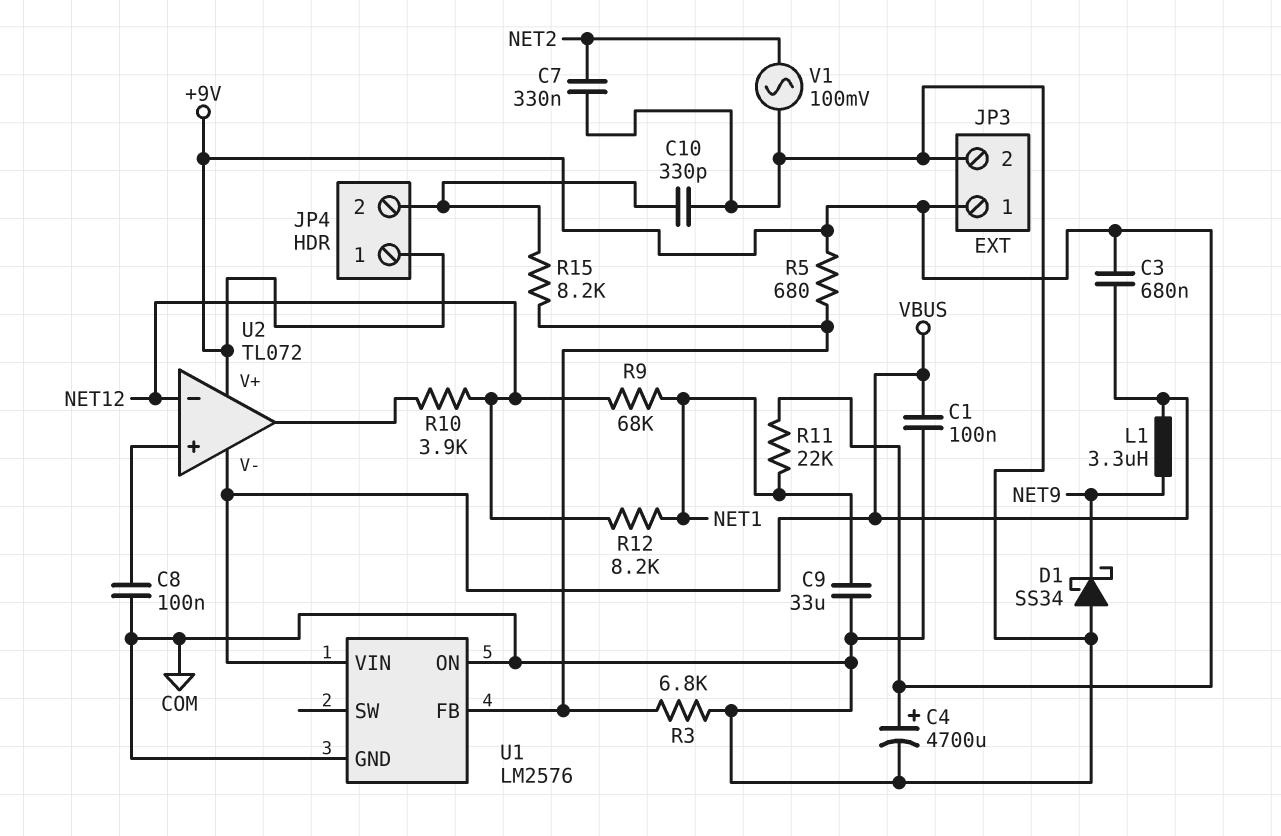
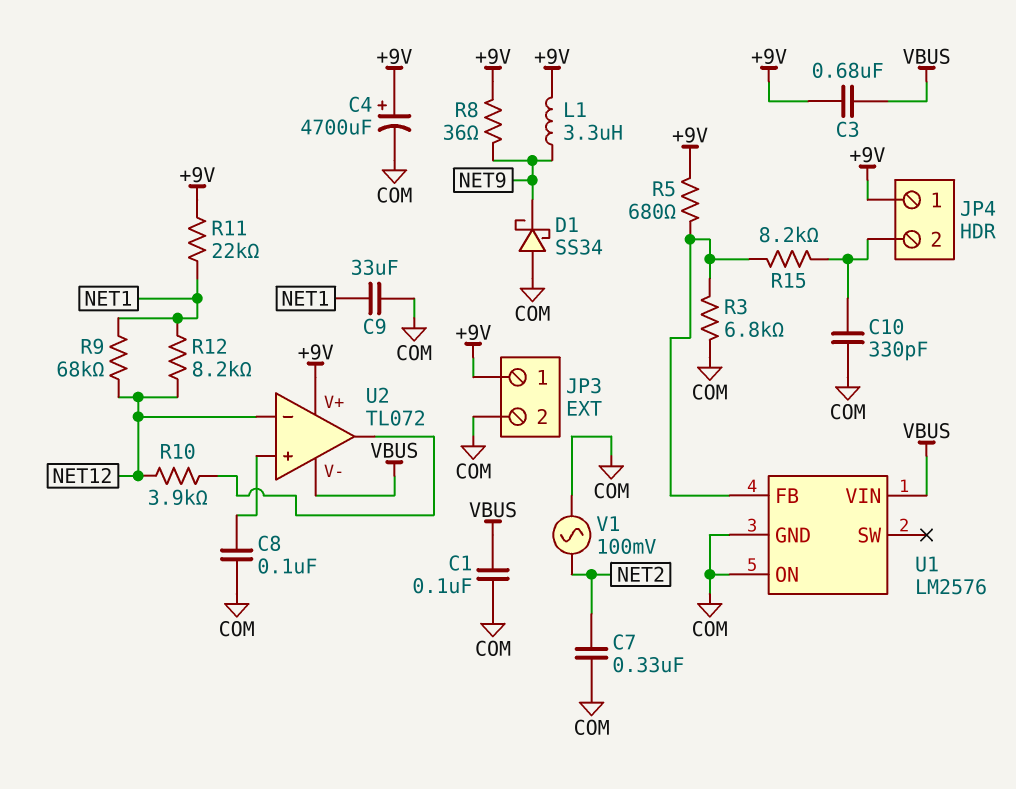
L1: 3.3uH (NET9, VBUS) -> 3.3uH (+9V, NET9)
R8: none -> 36 (+9V, NET9)

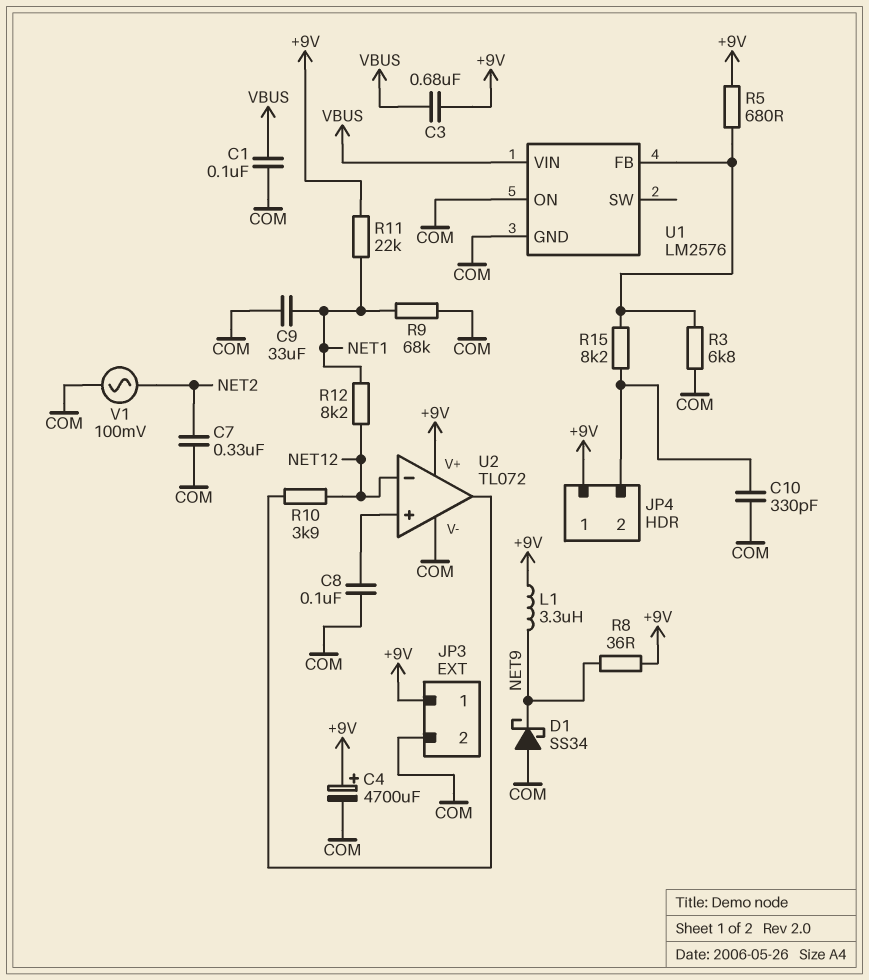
R9: 68k (NET1, NET12) -> 68k (COM, NET1)
U2 pin V-: VBUS -> COM

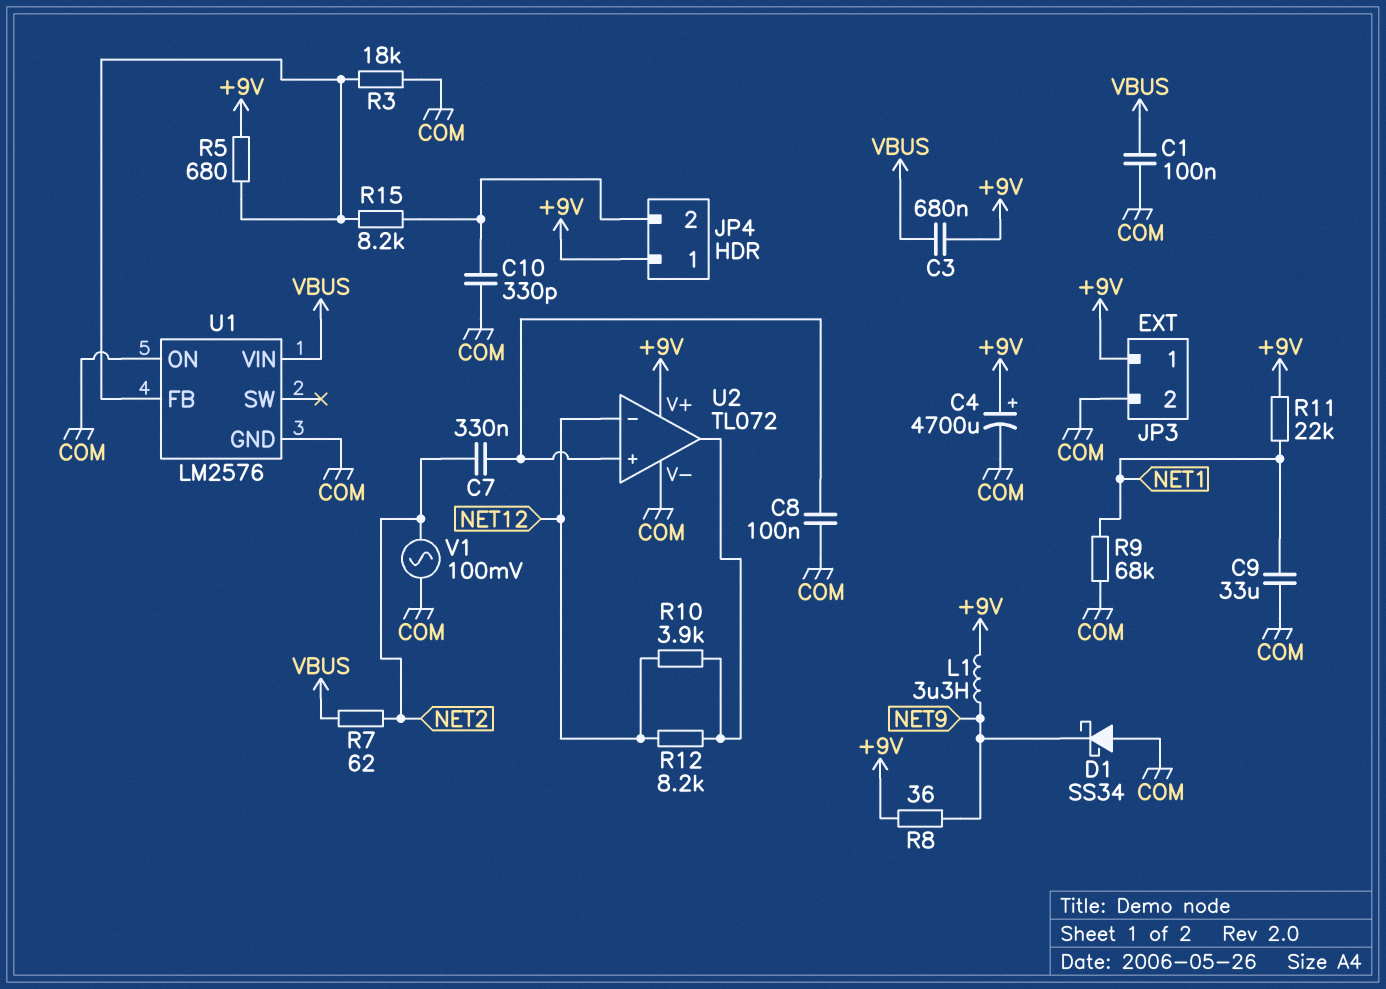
C7: 330nF (COM, NET2) -> 330nF (NET2, U2/in+)
R3: 6.8k (COM, U1/FB) -> 18k (COM, U1/FB)
R7: none -> 62 (NET2, VBUS)
R12: 8.2k (NET1, NET12) -> 8.2k (NET12, U2/out)

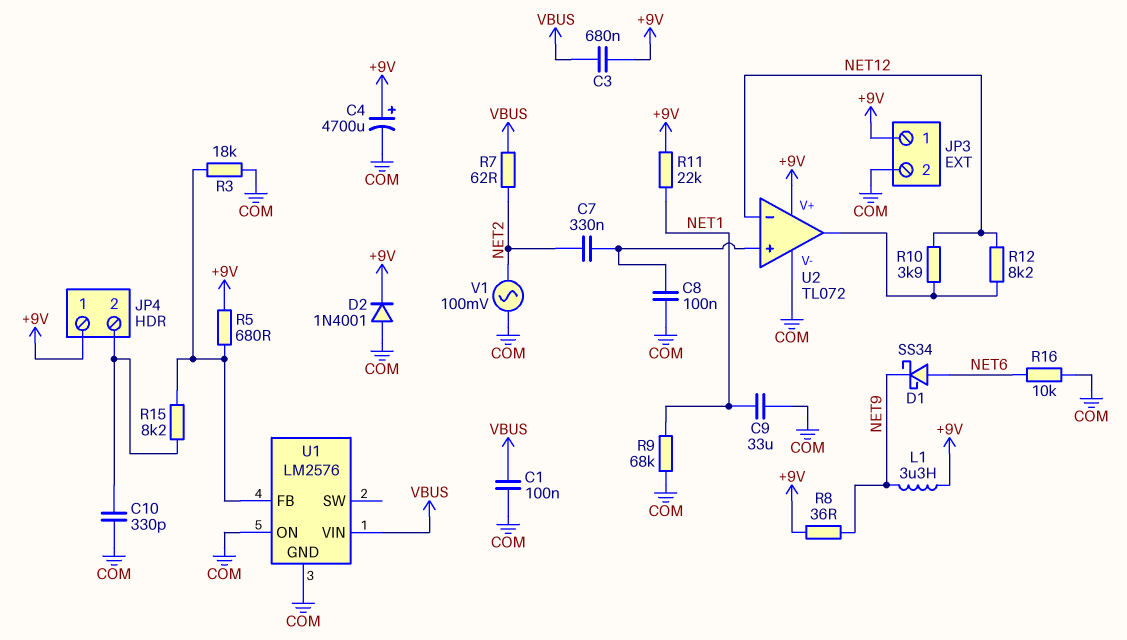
D1: schottky SS34 (A COM, K NET9) -> schottky SS34 (A NET6, K NET9)
D2: none -> diode 1N4001 (A COM, K +9V)
R16: none -> 10k (COM, NET6)

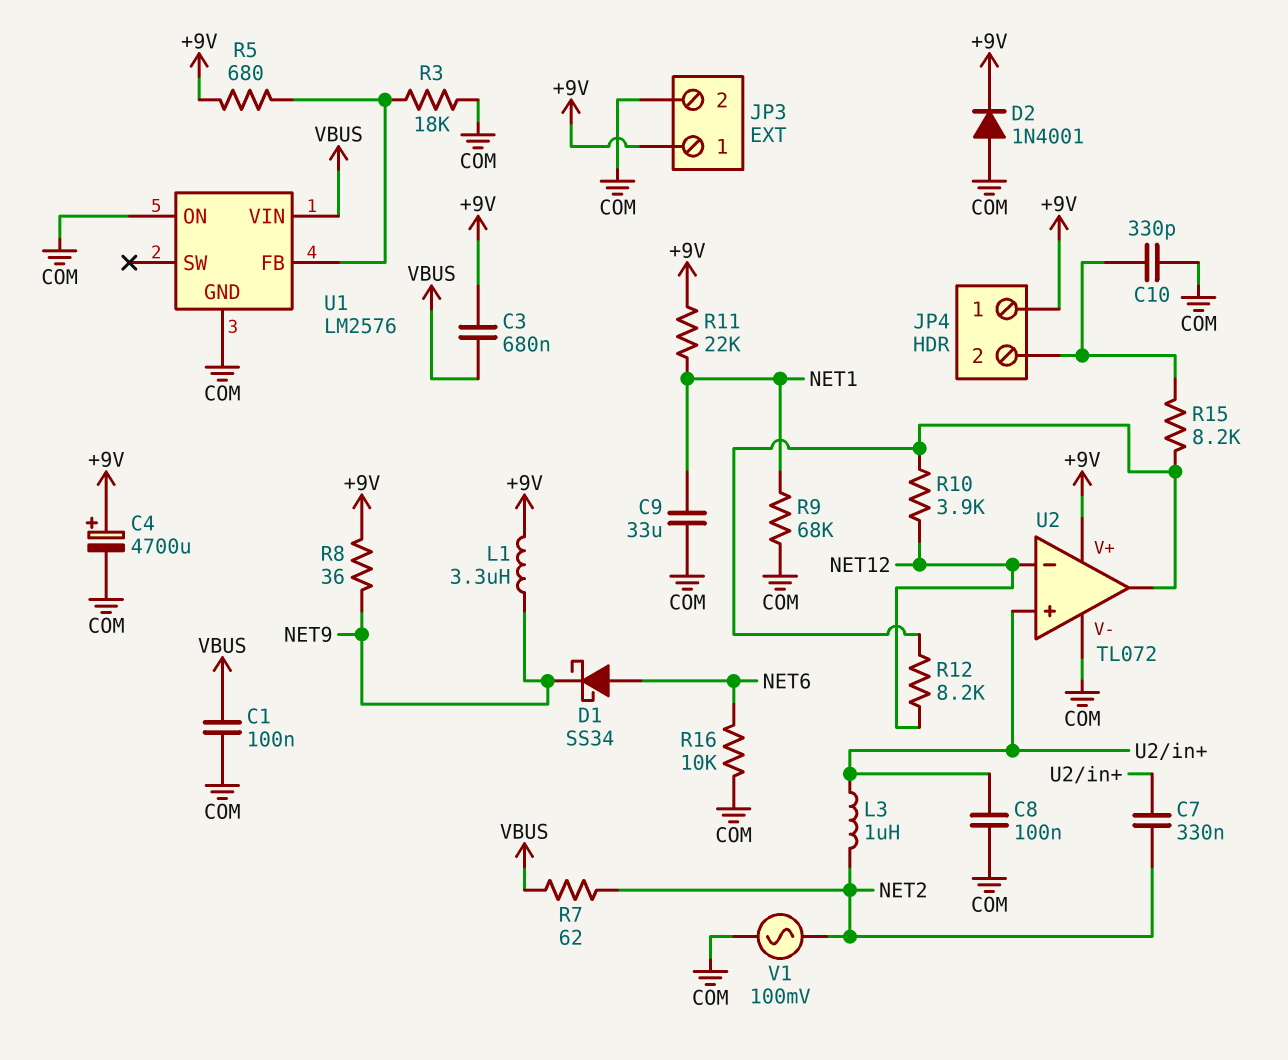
L3: none -> 1uH (NET2, U2/in+)
R15: 8.2k (JP4/2, U1/FB) -> 8.2k (JP4/2, U2/out)

